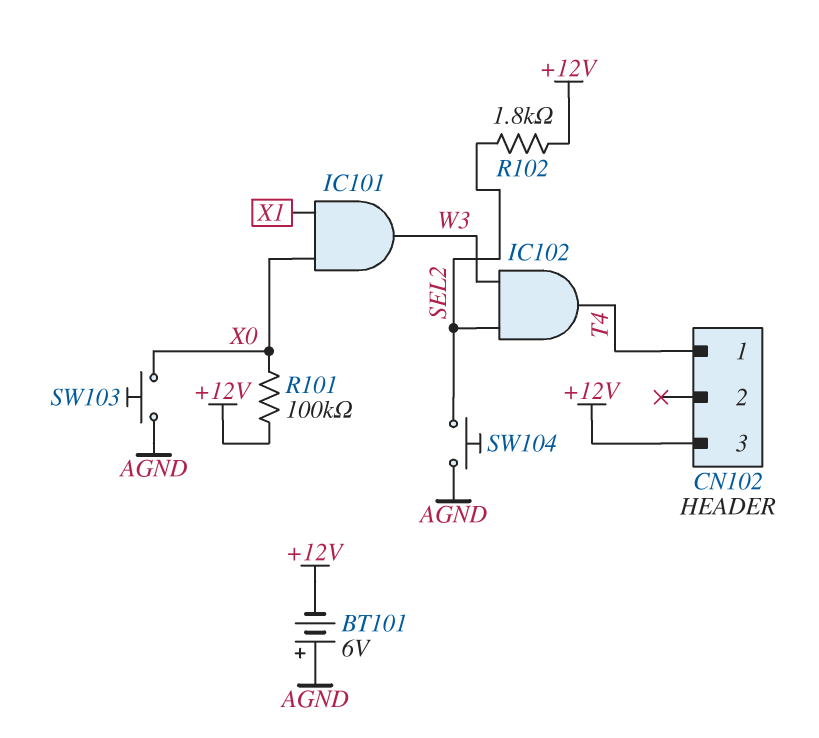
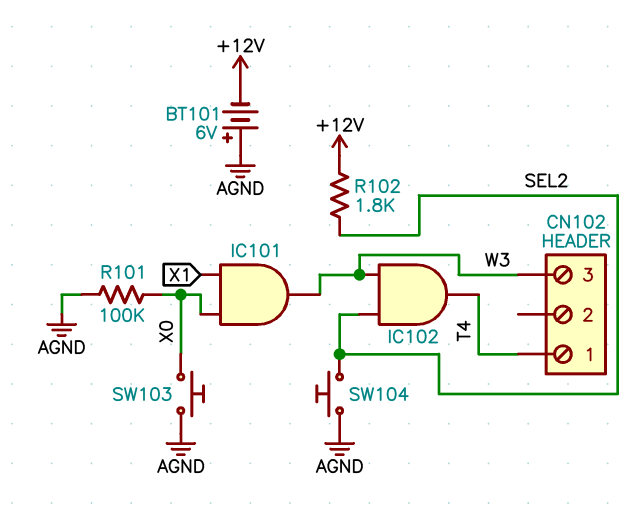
CN102 pin 3: +12V -> W3
R101: 100k (+12V, X0) -> 100k (AGND, X0)

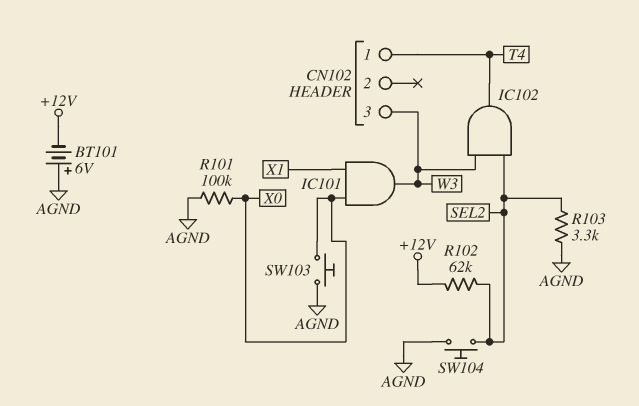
R102: 1.8k (+12V, SEL2) -> 62k (+12V, SEL2)
R103: none -> 3.3k (AGND, SEL2)

